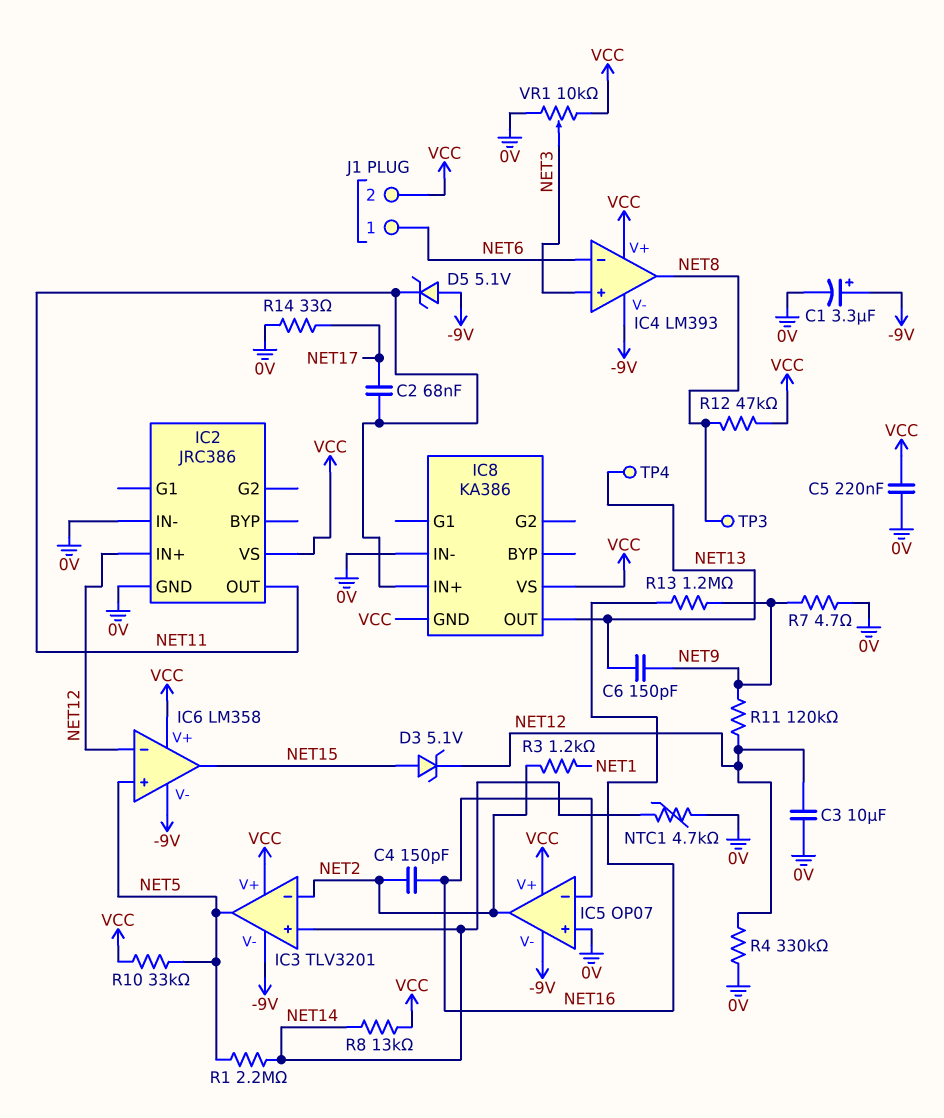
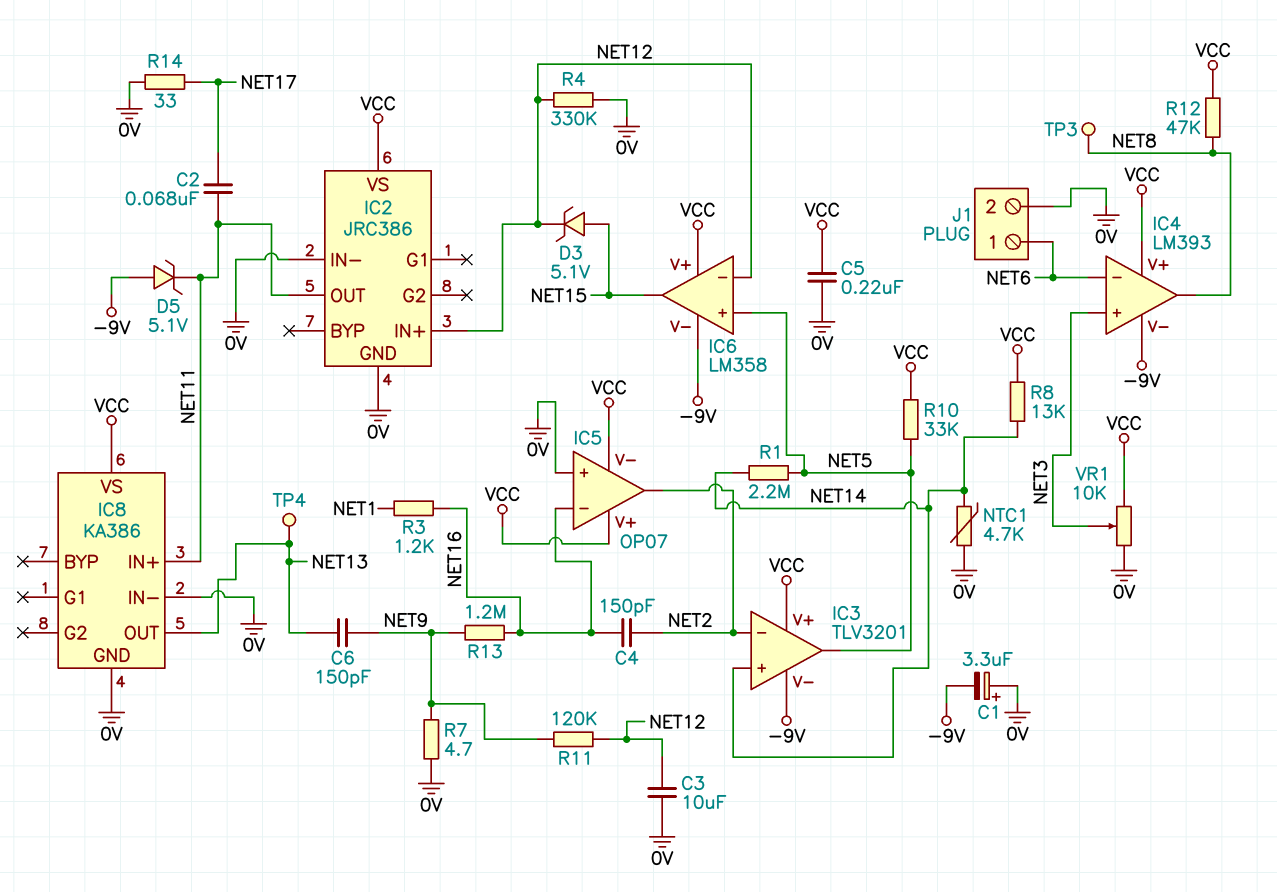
C1: 3.3uF (plus -9V, minus 0V) -> 3.3uF (plus 0V, minus -9V)
IC5 pin V-: -9V -> VCC
IC8 pin GND: VCC -> 0V
J1 pin 2: VCC -> 0V
R3: 1.2k (NET1, NET2) -> 1.2k (NET1, NET16)

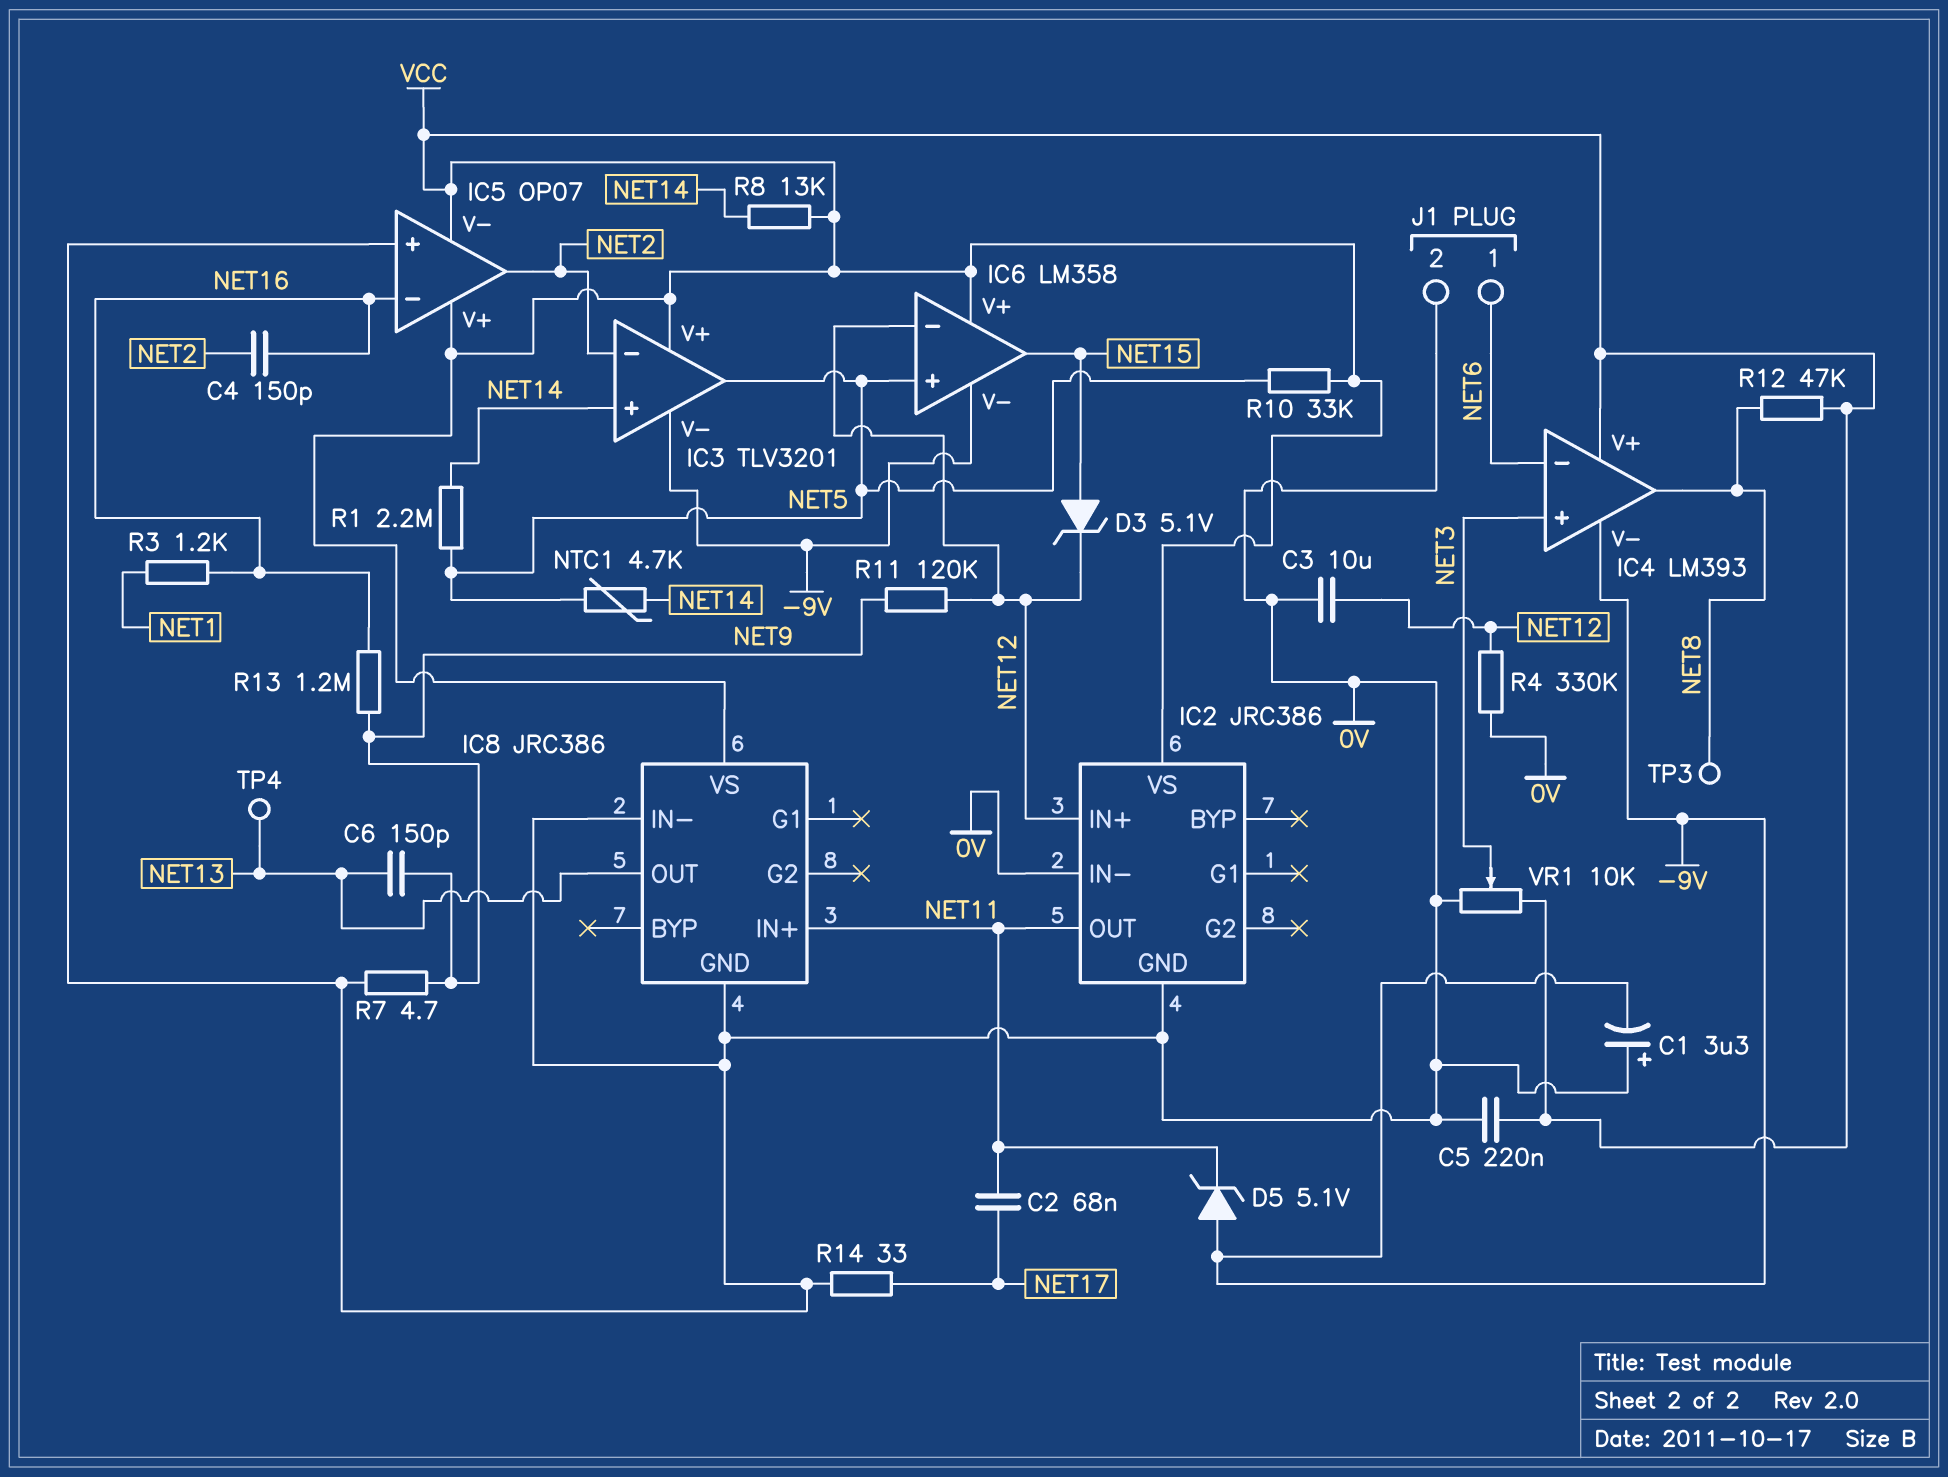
IC8: KA386 -> JRC386
NTC1: 4.7k (0V, NET14) -> 4.7k (NET5, NET14)

